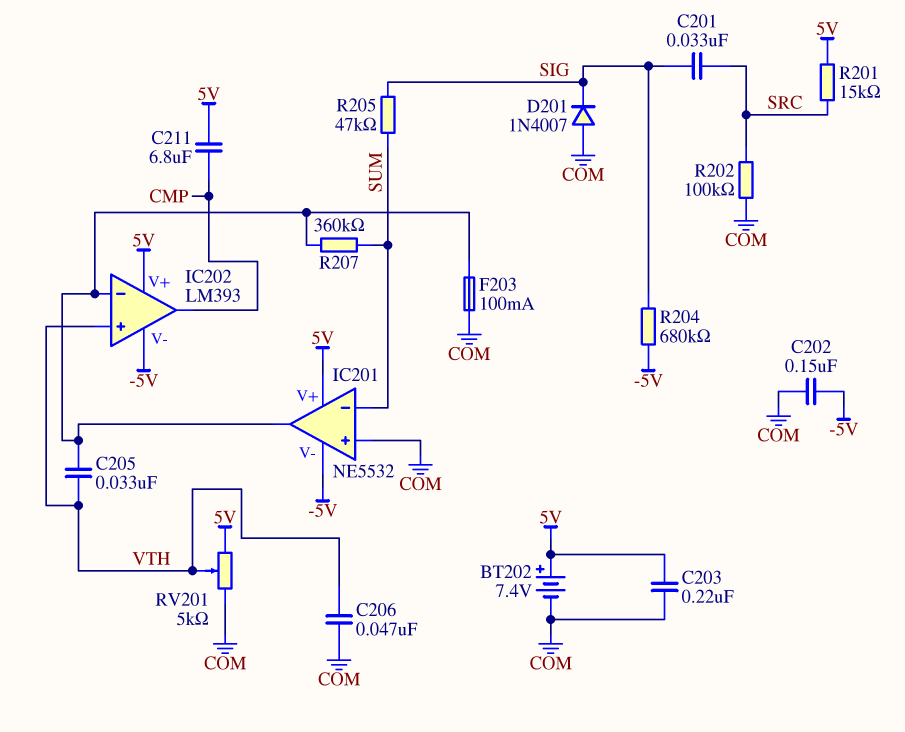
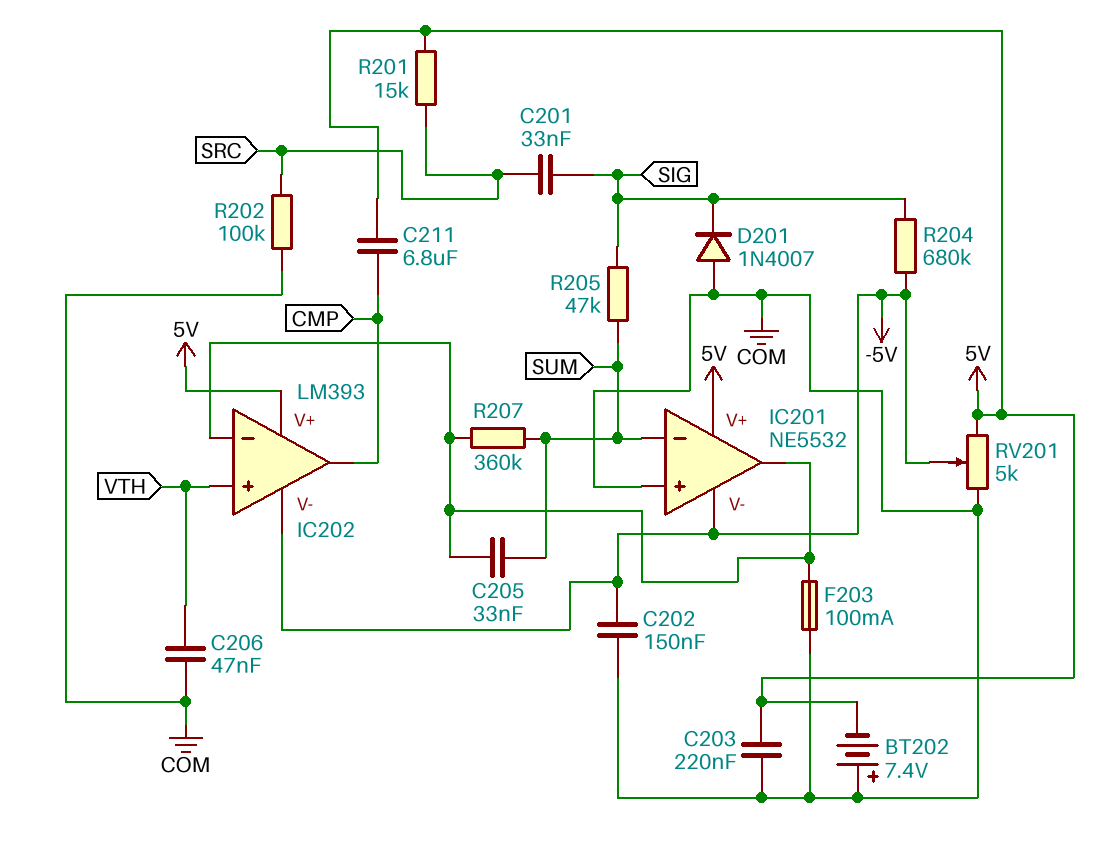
BT202: 7.4V (plus 5V, minus COM) -> 7.4V (plus COM, minus 5V)
C205: 33nF (IC201/out, VTH) -> 33nF (IC201/out, SUM)
RV201: 5k (5V, COM, wiper VTH) -> 5k (5V, COM, wiper -5V)

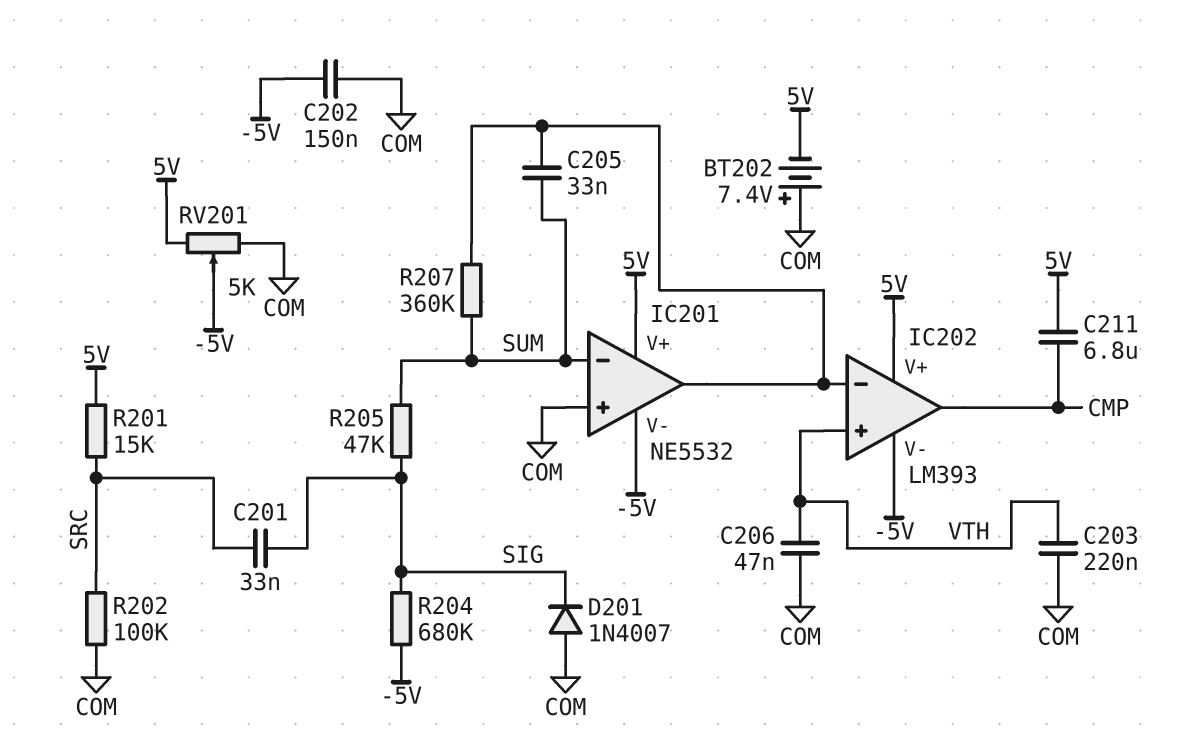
C203: 220nF (5V, COM) -> 220nF (COM, VTH)
F203: 100mA (COM, IC201/out) -> none

